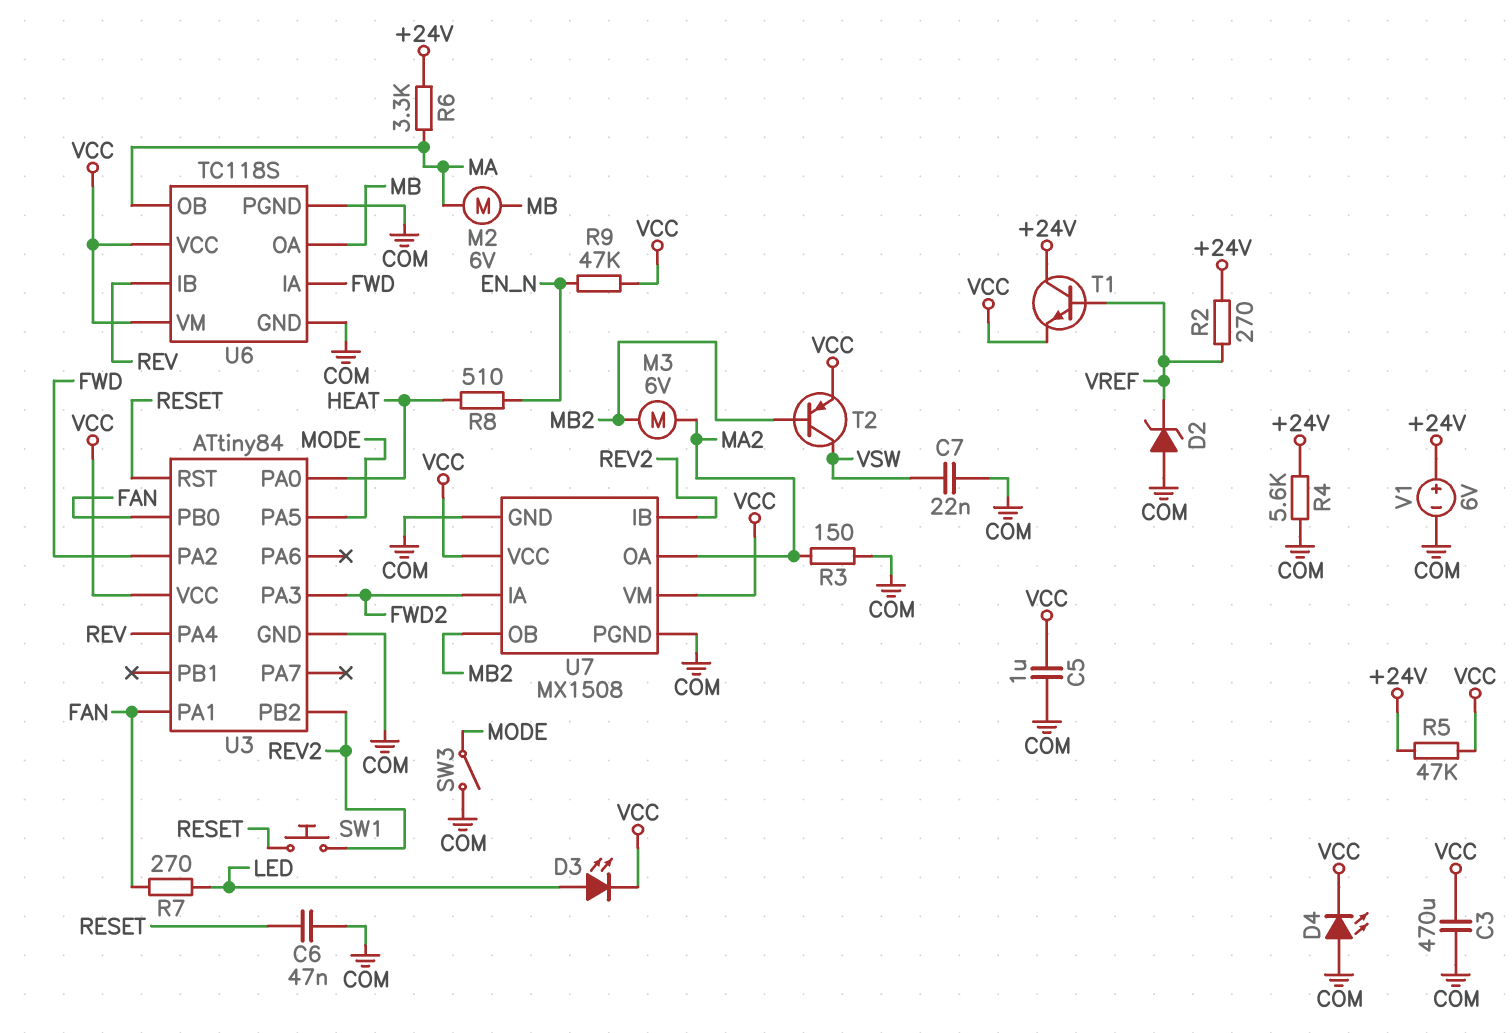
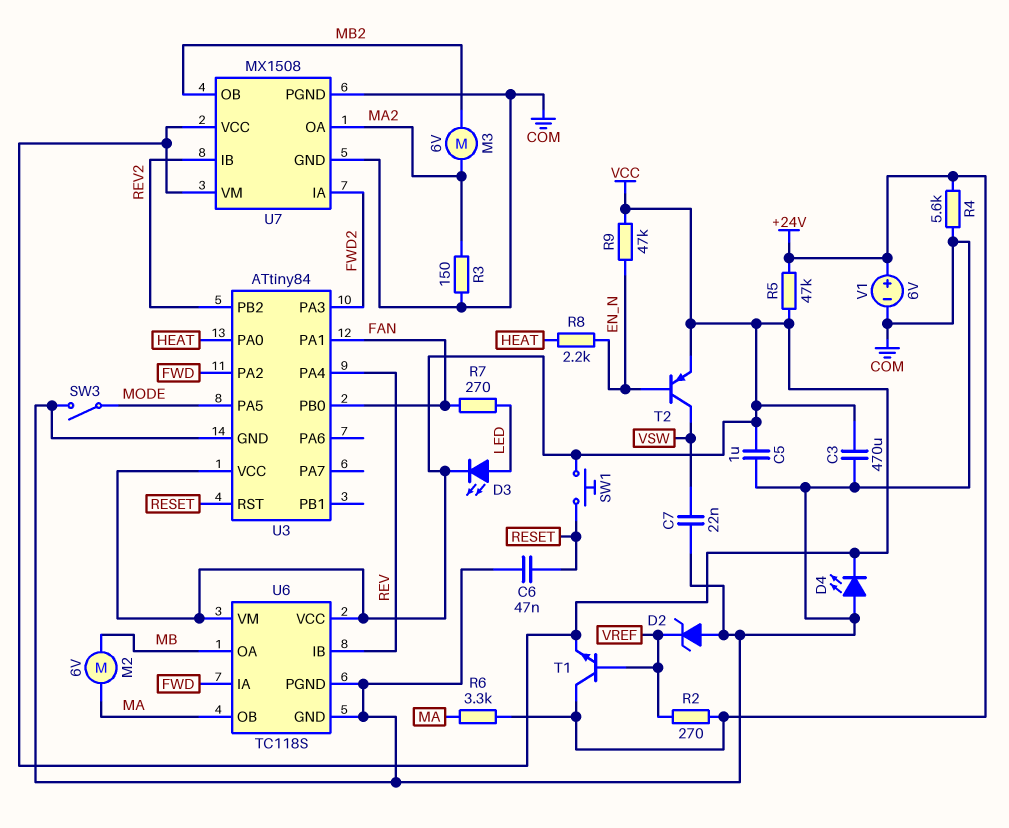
R8: 510 (EN_N, HEAT) -> 2.2k (EN_N, HEAT)
SW1: button (RESET, REV2) -> button (RESET, VCC)
T2: PNP (B MB2, C VSW, E VCC) -> PNP (B EN_N, C VSW, E VCC)

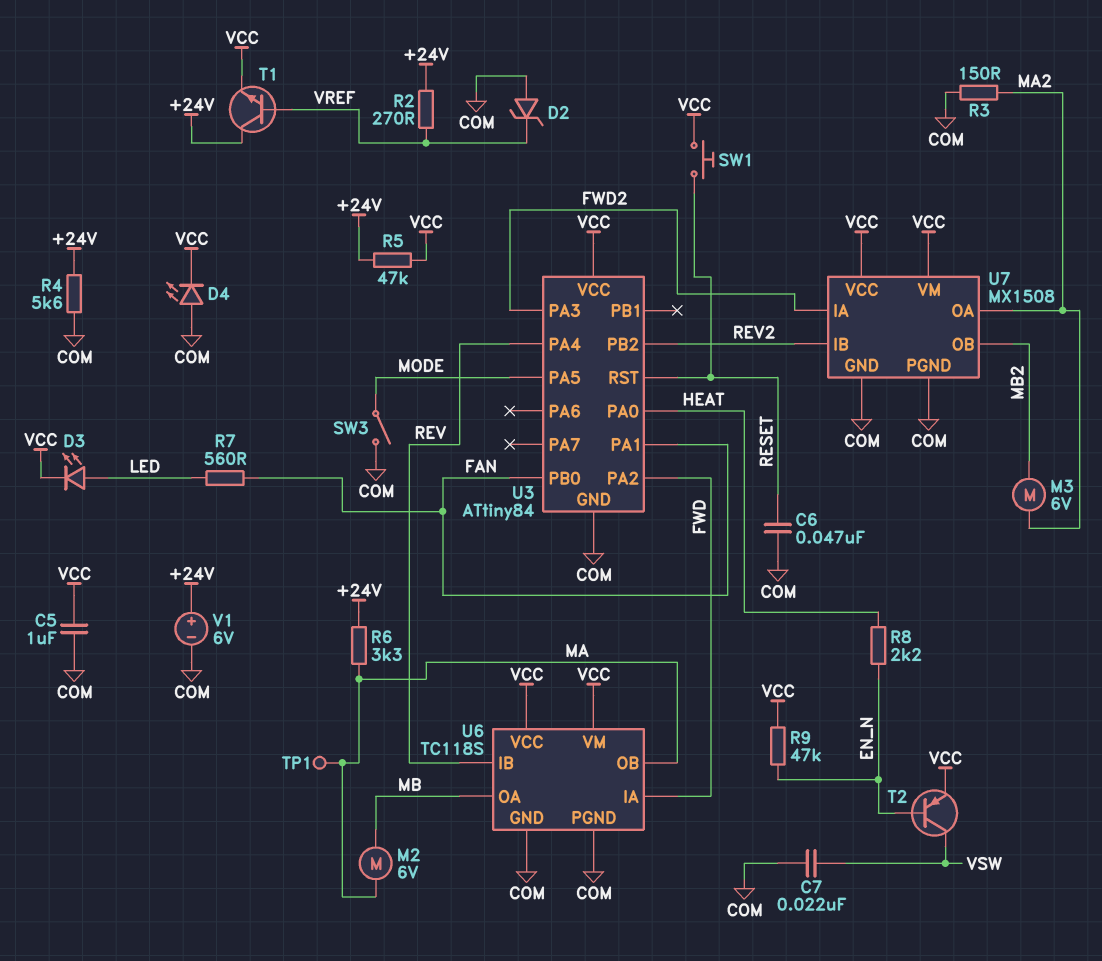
C3: 470uF (COM, VCC) -> none
R7: 270 (FAN, LED) -> 560 (FAN, LED)
TP1: none -> test point (MA)

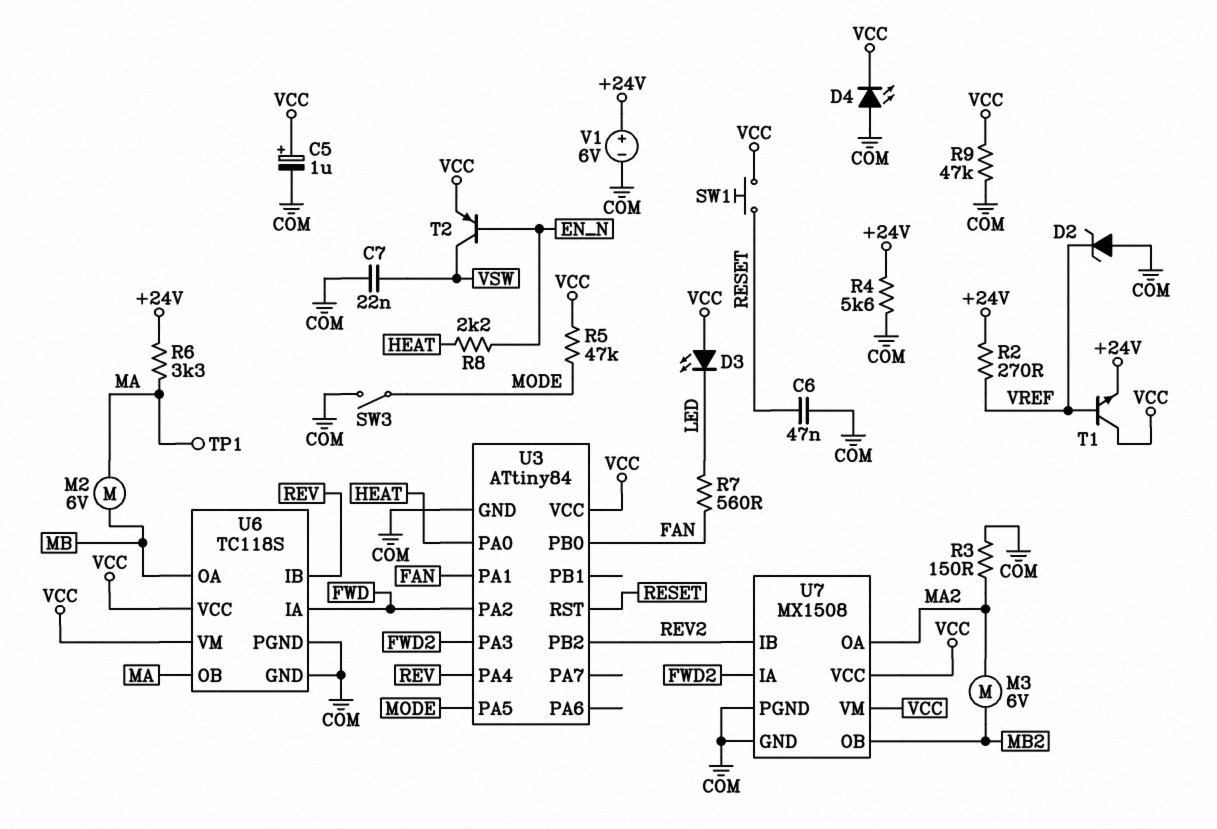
C5: 1uF (COM, VCC) -> 1uF (plus VCC, minus COM)
D3: LED (A LED, K VCC) -> LED (A VCC, K LED)
R5: 47k (+24V, VCC) -> 47k (MODE, VCC)
R9: 47k (EN_N, VCC) -> 47k (COM, VCC)
T1: NPN (B VREF, C +24V, E VCC) -> NPN (B VREF, C VCC, E +24V)

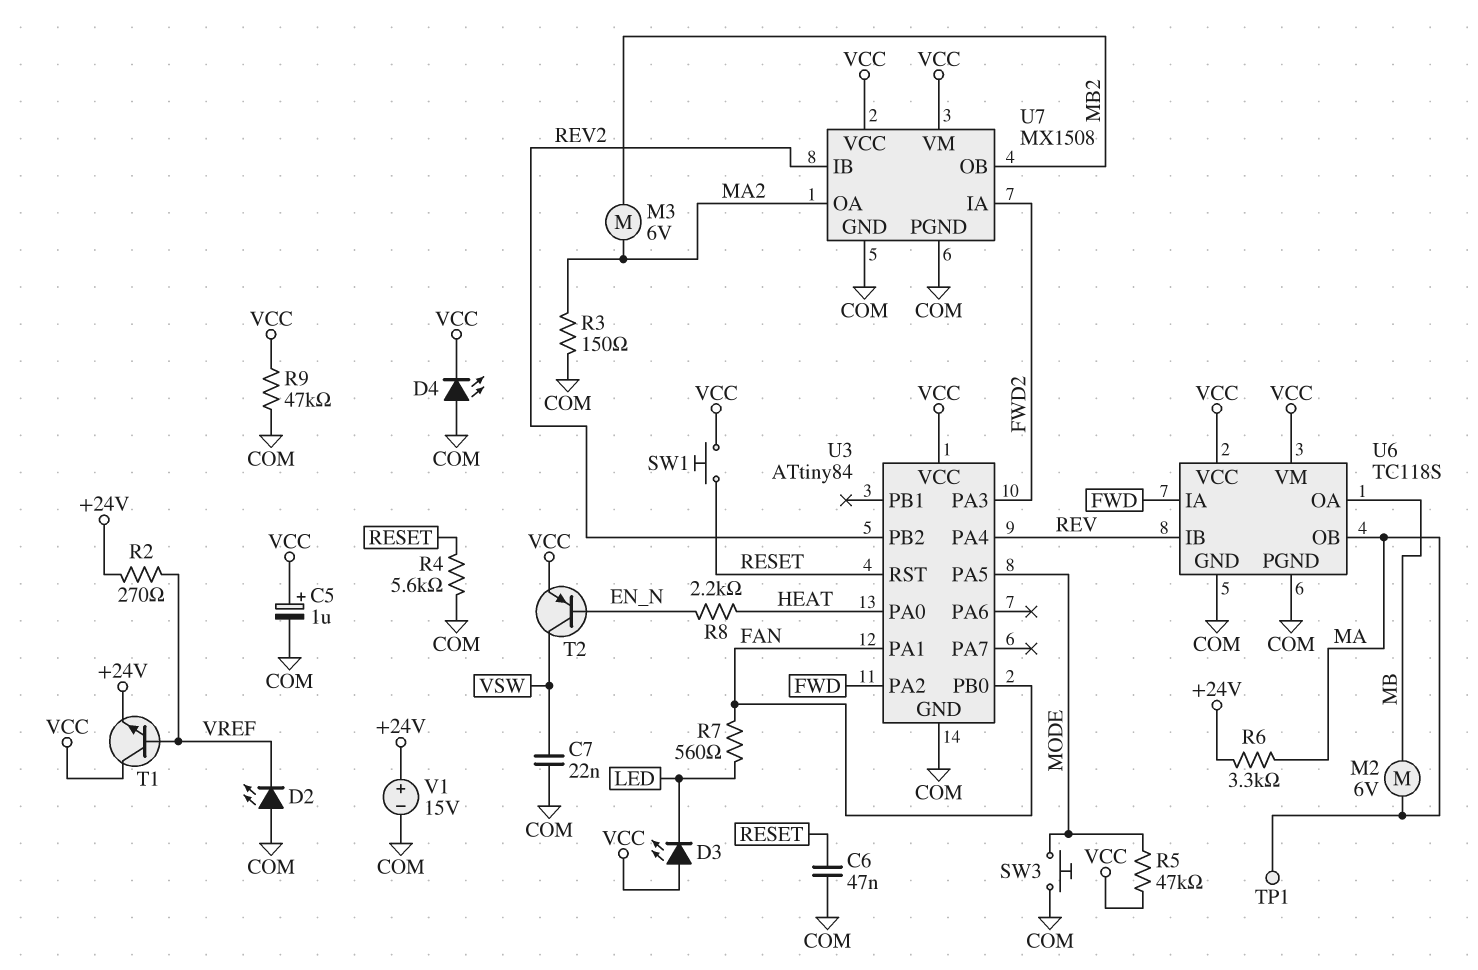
D2: zener (A COM, K VREF) -> LED (A COM, K VREF)
R4: 5.6k (+24V, COM) -> 5.6k (COM, RESET)
SW3: switch (COM, MODE) -> button (COM, MODE)
V1: 6V (plus +24V, minus COM) -> 15V (plus +24V, minus COM)

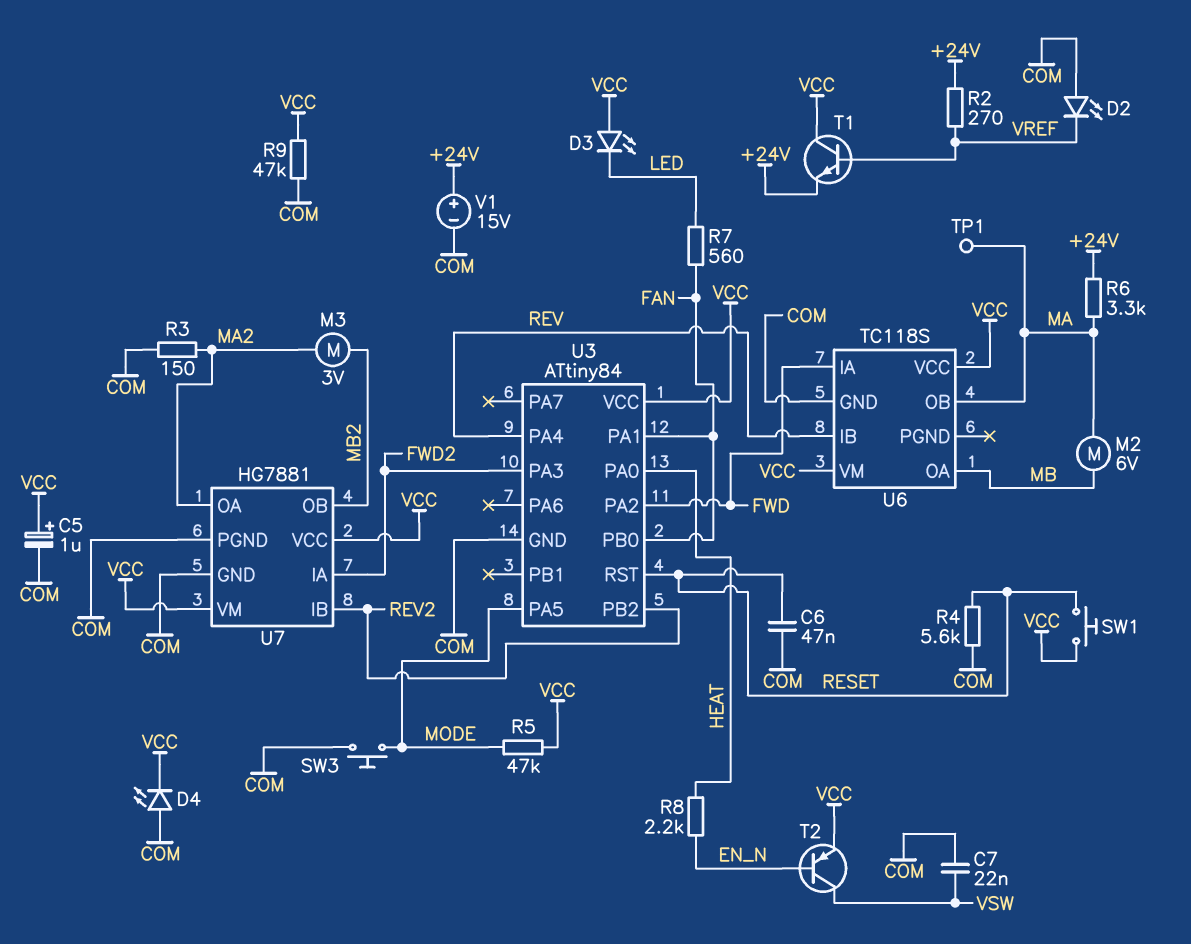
M3: motor 6V (MA2, MB2) -> motor 3V (MA2, MB2)
U6 pin PGND: COM -> none
U7: MX1508 -> HG7881

